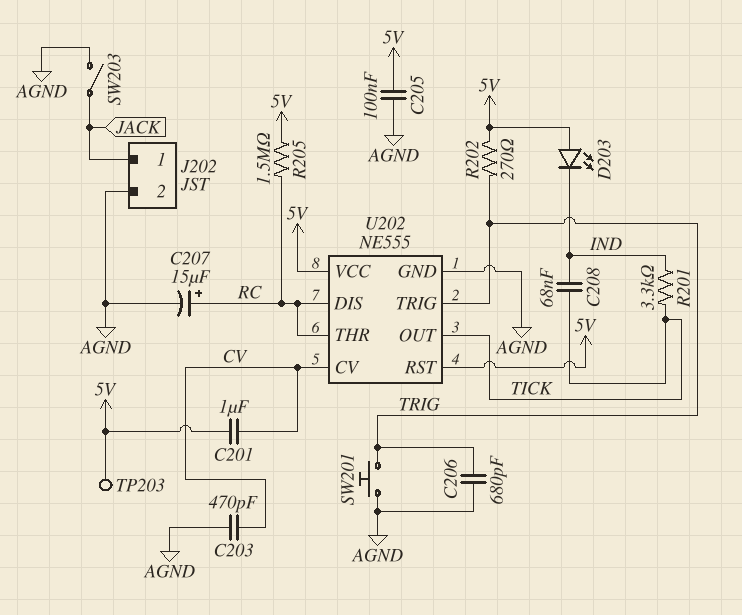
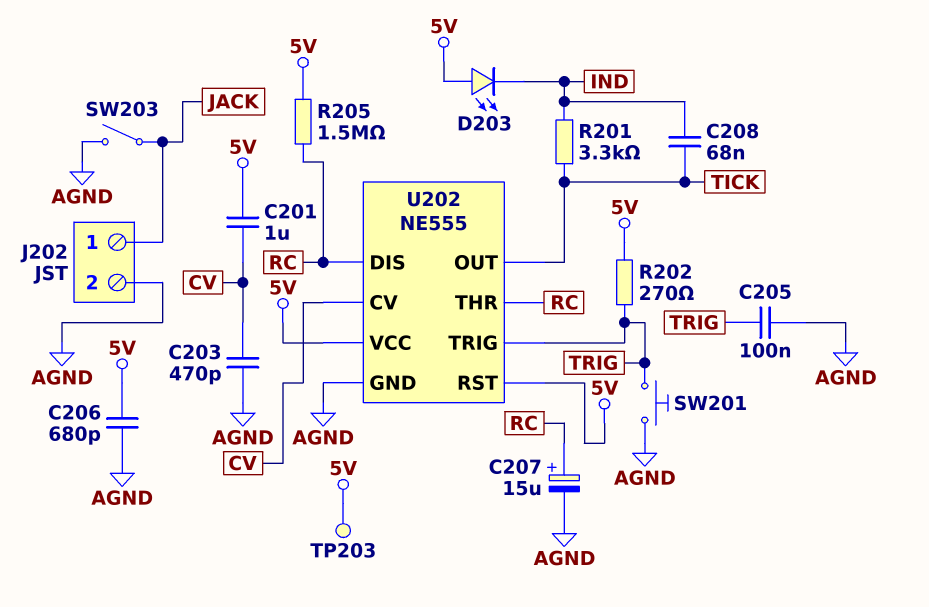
C205: 100nF (5V, AGND) -> 100nF (AGND, TRIG)
C206: 680pF (AGND, TRIG) -> 680pF (5V, AGND)

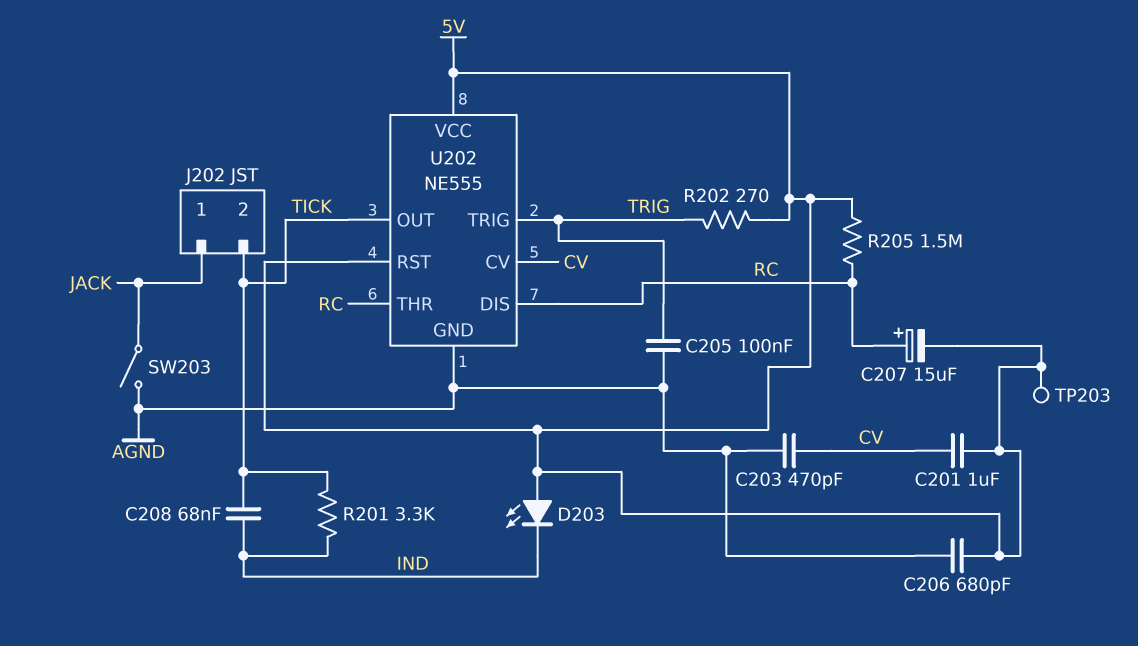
C207: 15uF (plus RC, minus AGND) -> 15uF (plus RC, minus 5V)
J202 pin 2: AGND -> TICK
SW201: button (AGND, TRIG) -> none

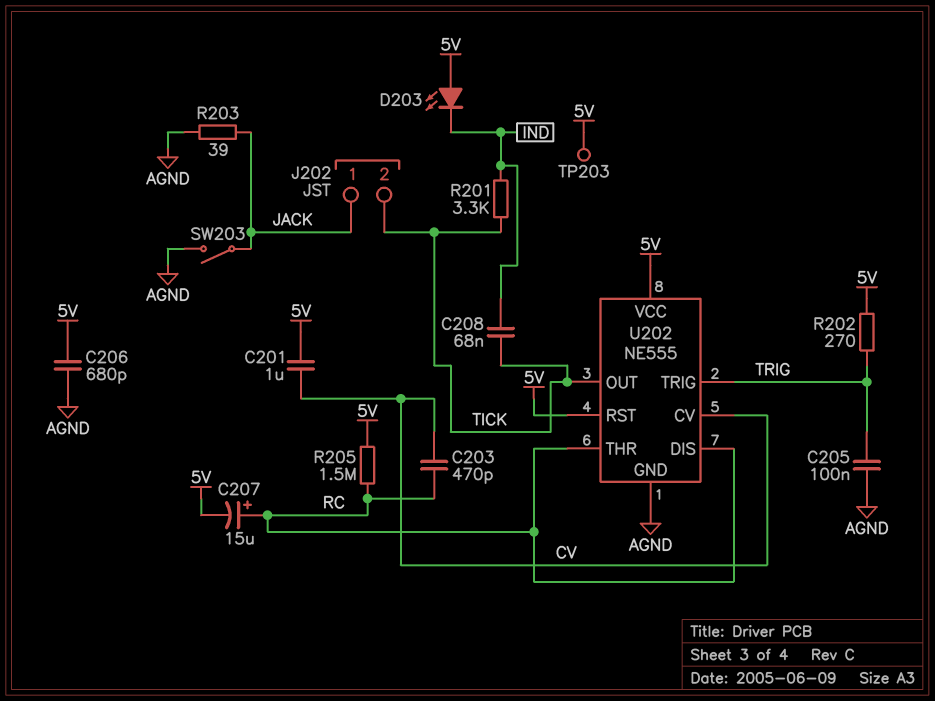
C203: 470pF (AGND, CV) -> 470pF (CV, RC)
R203: none -> 39 (AGND, JACK)

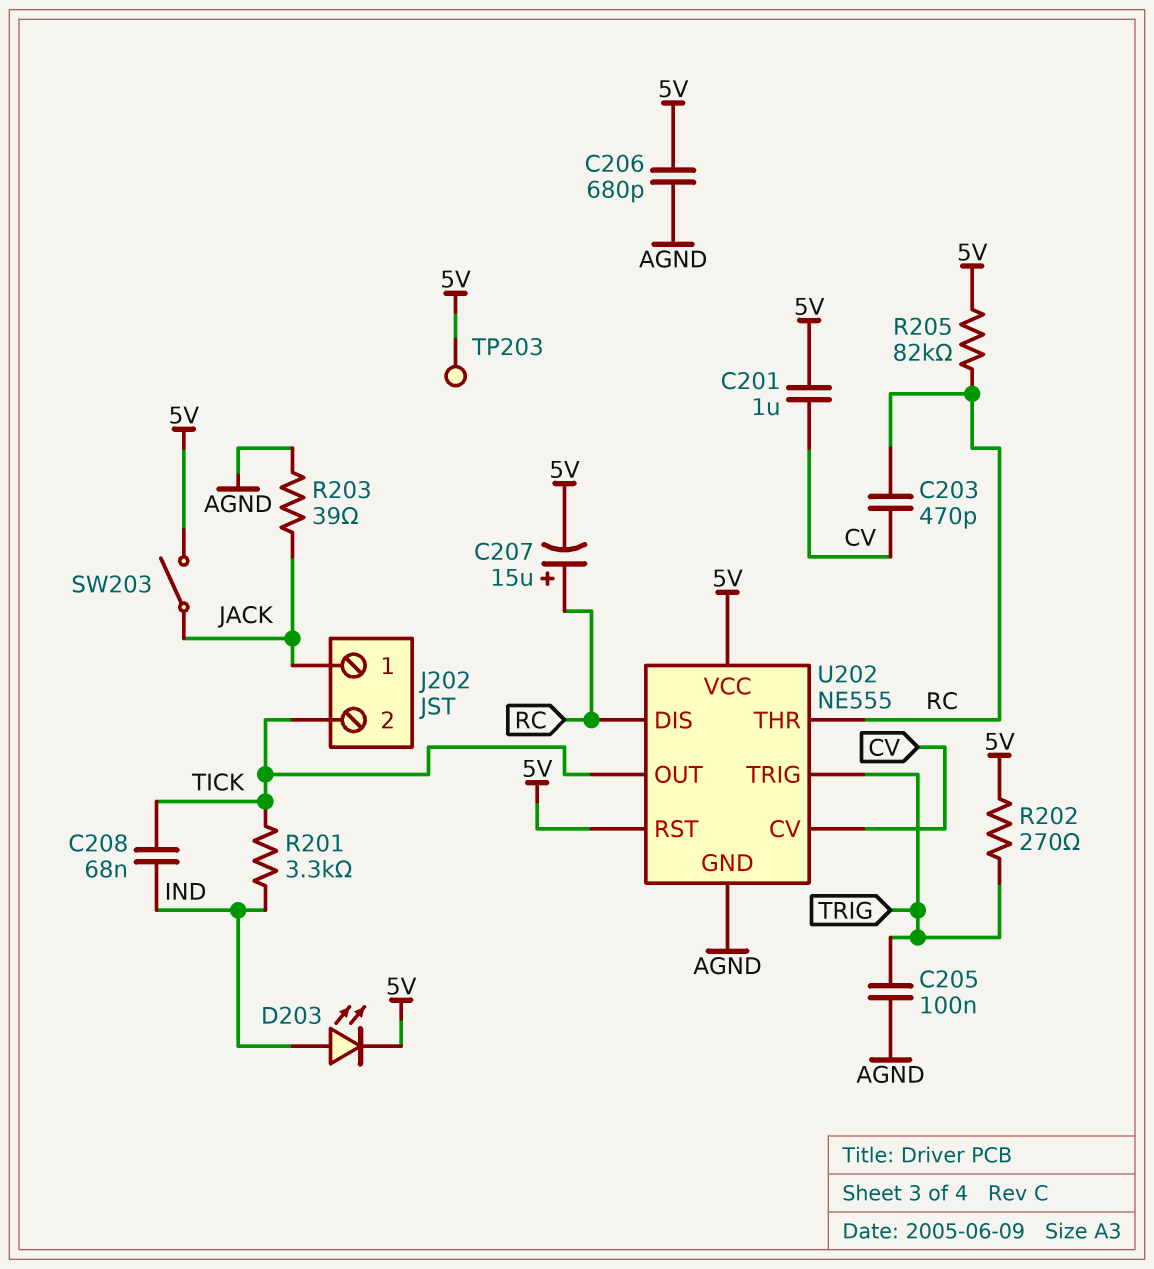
D203: LED (A 5V, K IND) -> LED (A IND, K 5V)
R205: 1.5M (5V, RC) -> 82k (5V, RC)
SW203: switch (AGND, JACK) -> switch (5V, JACK)

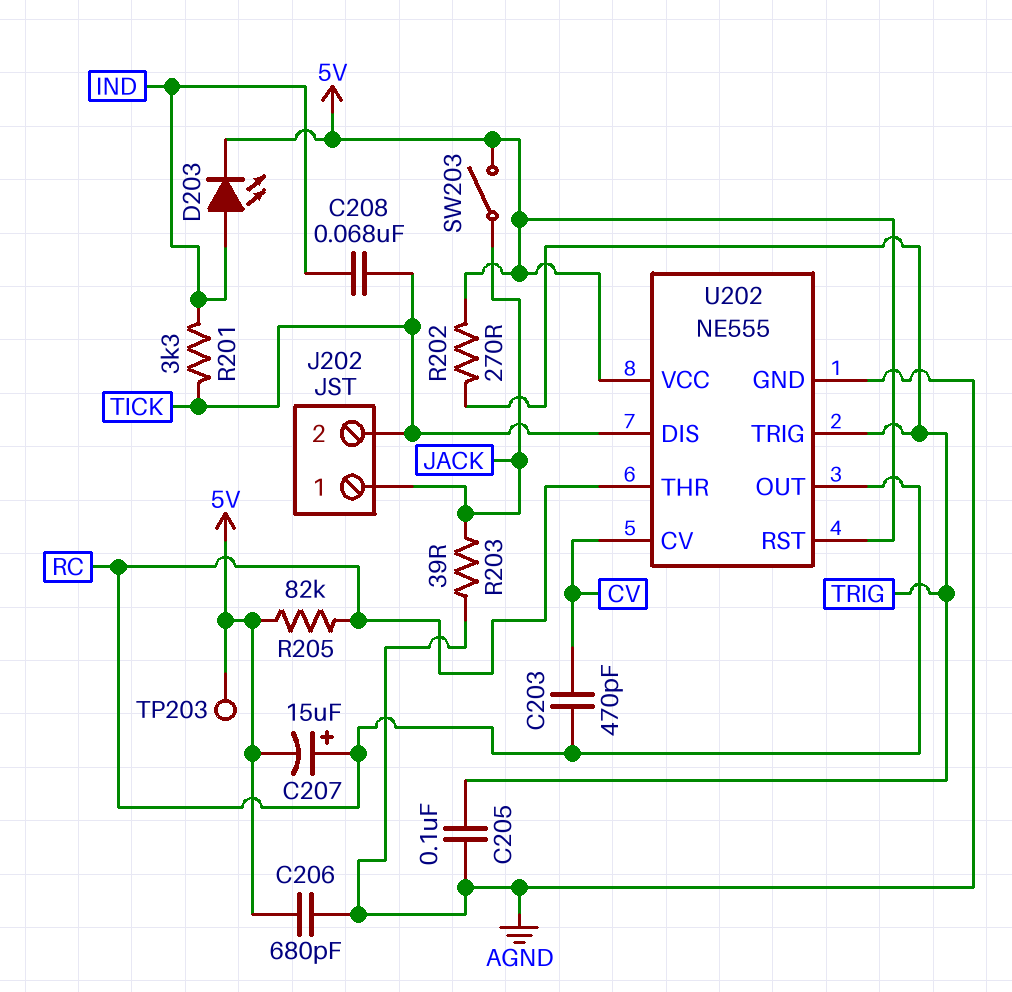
C201: 1uF (5V, CV) -> none
U202 pin DIS: RC -> TICK
U202 pin OUT: TICK -> RC

